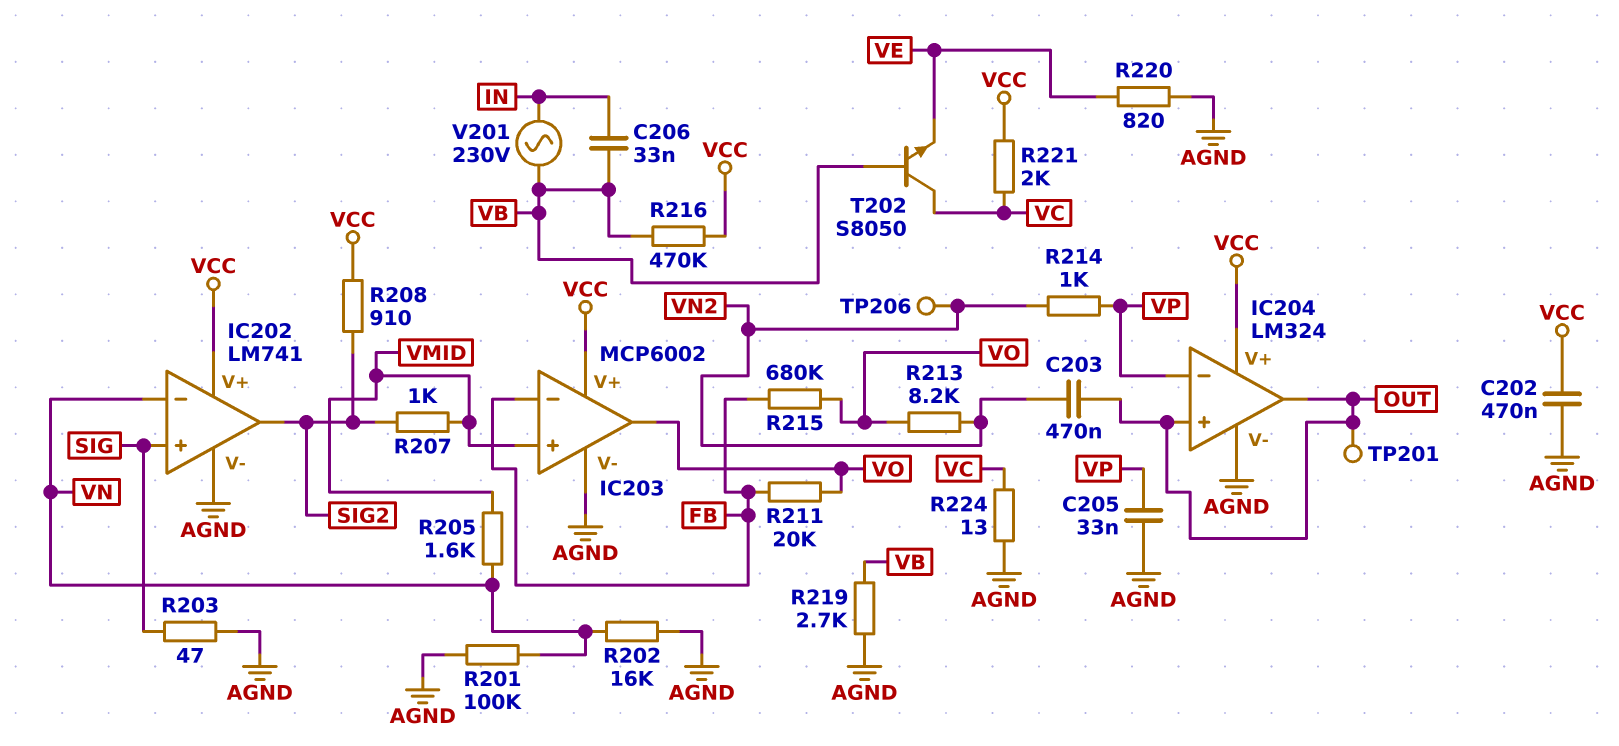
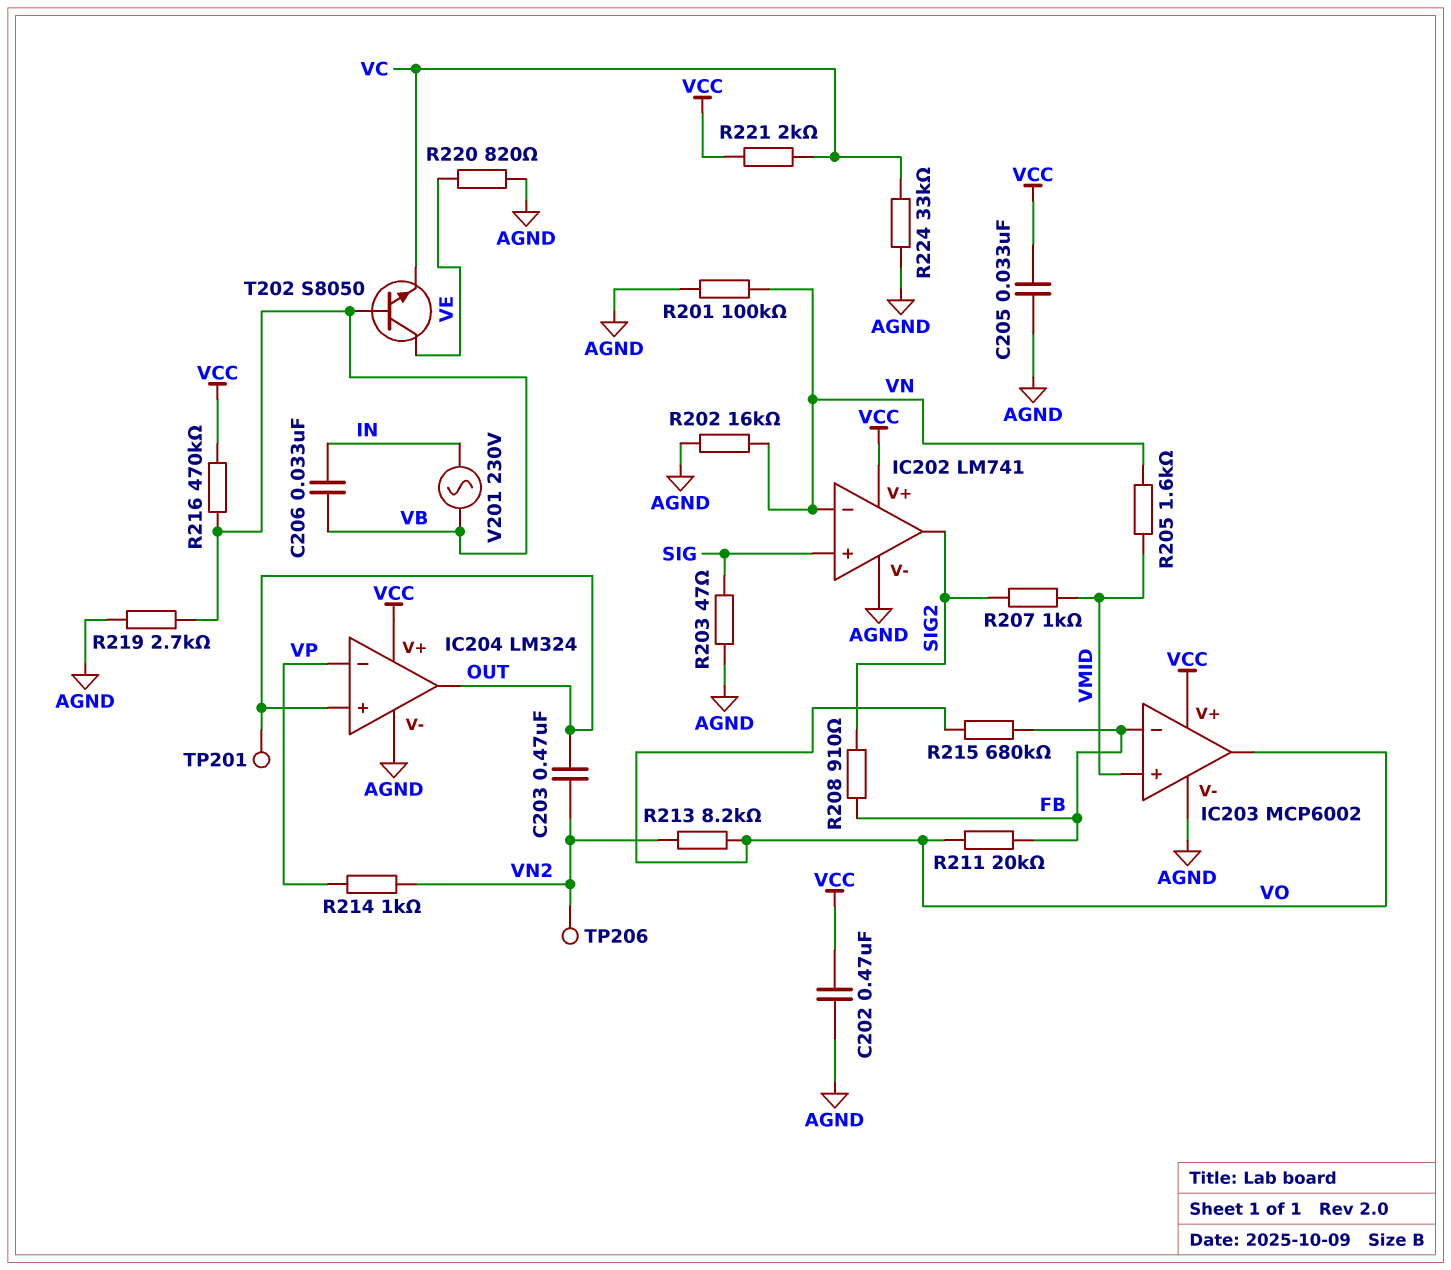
C205: 33nF (AGND, VP) -> 33nF (AGND, VCC)
R208: 910 (SIG2, VCC) -> 910 (FB, SIG2)
R224: 13 (AGND, VC) -> 33k (AGND, VC)
T202: NPN S8050 (B VB, C VC, E VE) -> NPN S8050 (B VB, C VE, E VC)

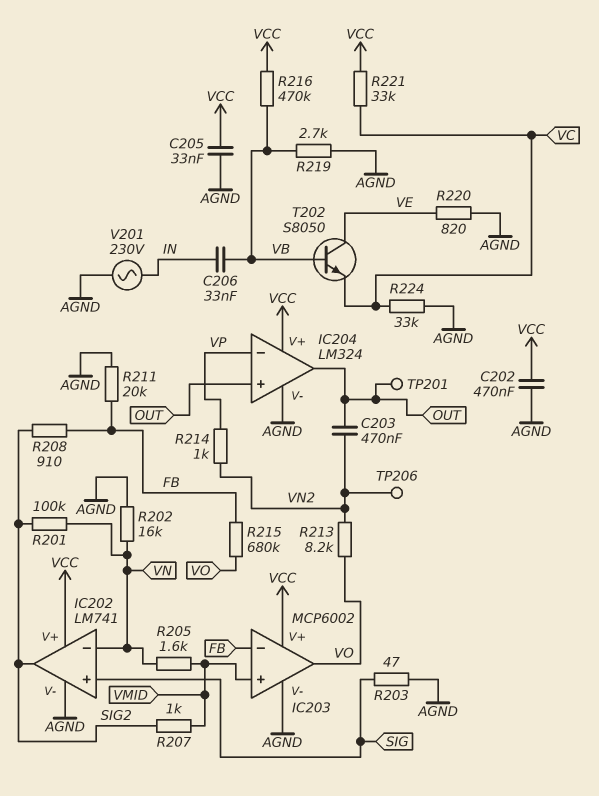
R201: 100k (AGND, VN) -> 100k (SIG2, VN)
R211: 20k (FB, VO) -> 20k (AGND, FB)
R221: 2k (VC, VCC) -> 33k (VC, VCC)
V201: AC 230V (IN, VB) -> AC 230V (AGND, IN)

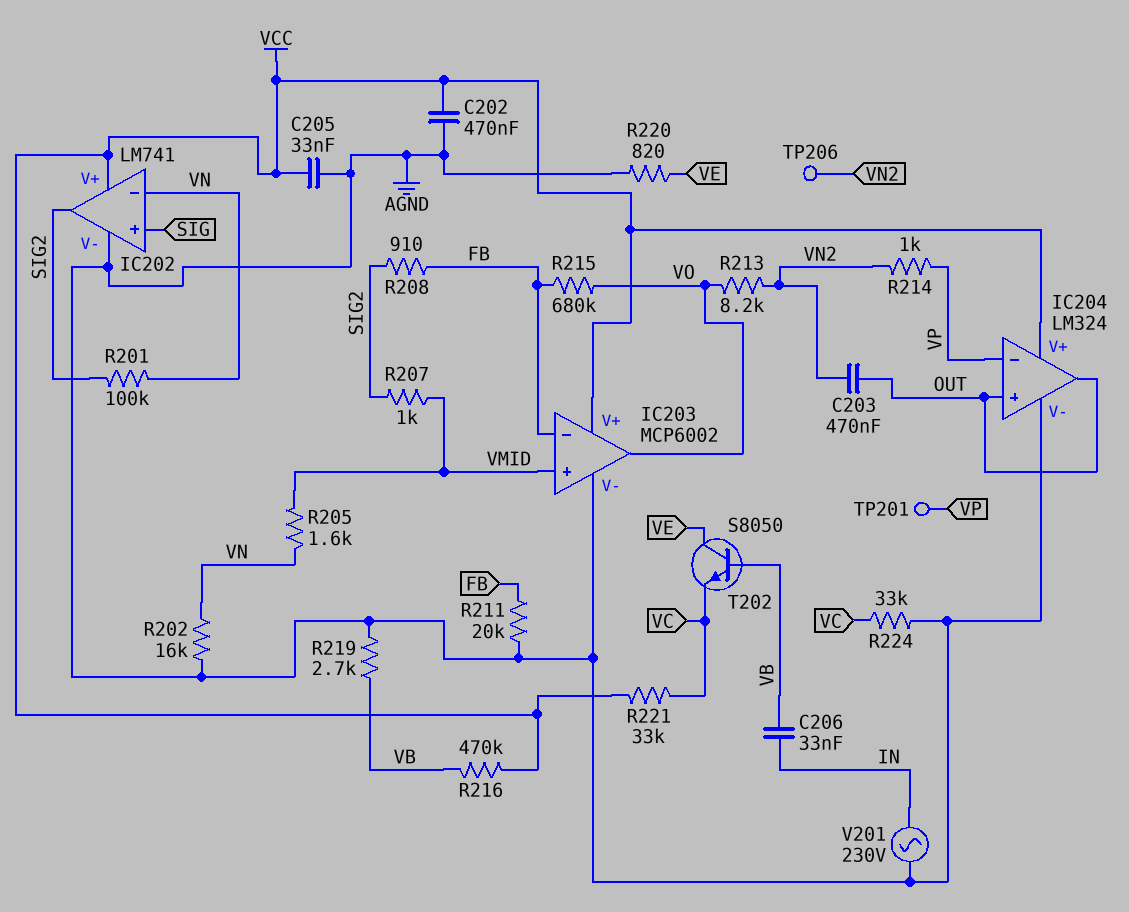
R203: 47 (AGND, SIG) -> none
TP201: test point (OUT) -> test point (VP)

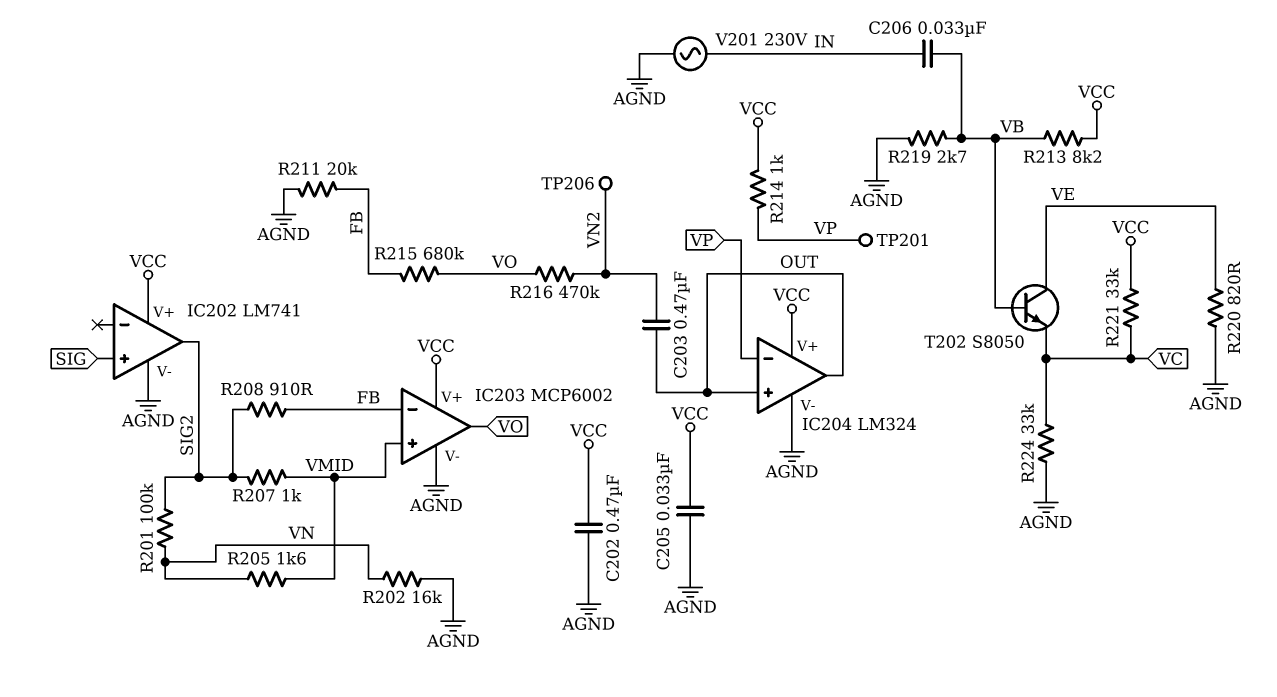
IC202 pin in-: VN -> none
R213: 8.2k (VN2, VO) -> 8.2k (VB, VCC)
R214: 1k (VN2, VP) -> 1k (VCC, VP)
R216: 470k (VB, VCC) -> 470k (VN2, VO)

